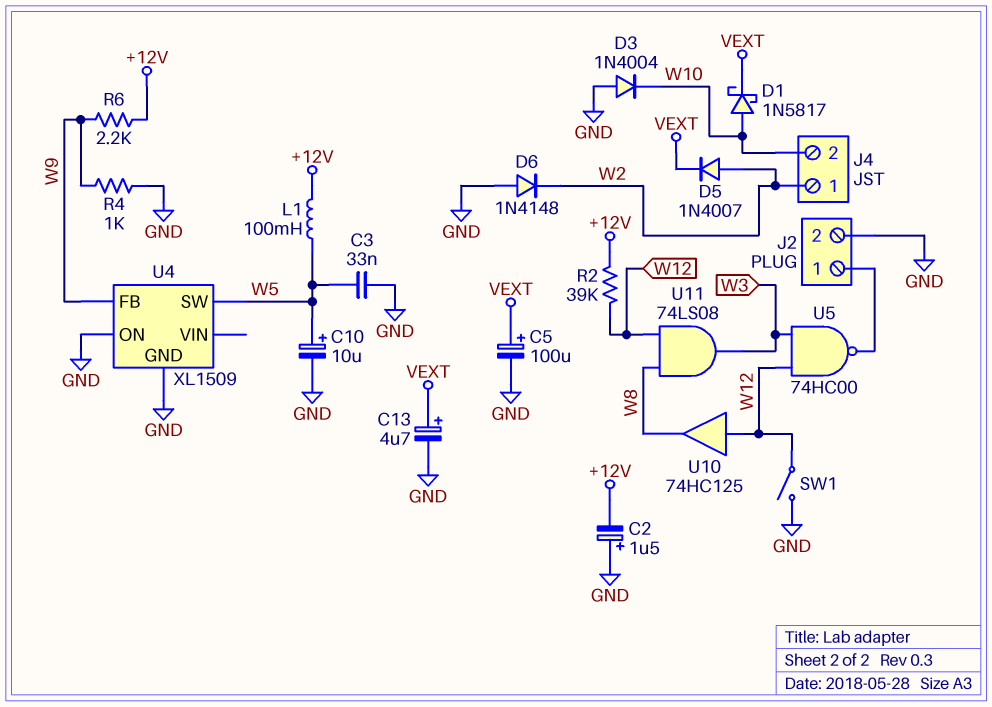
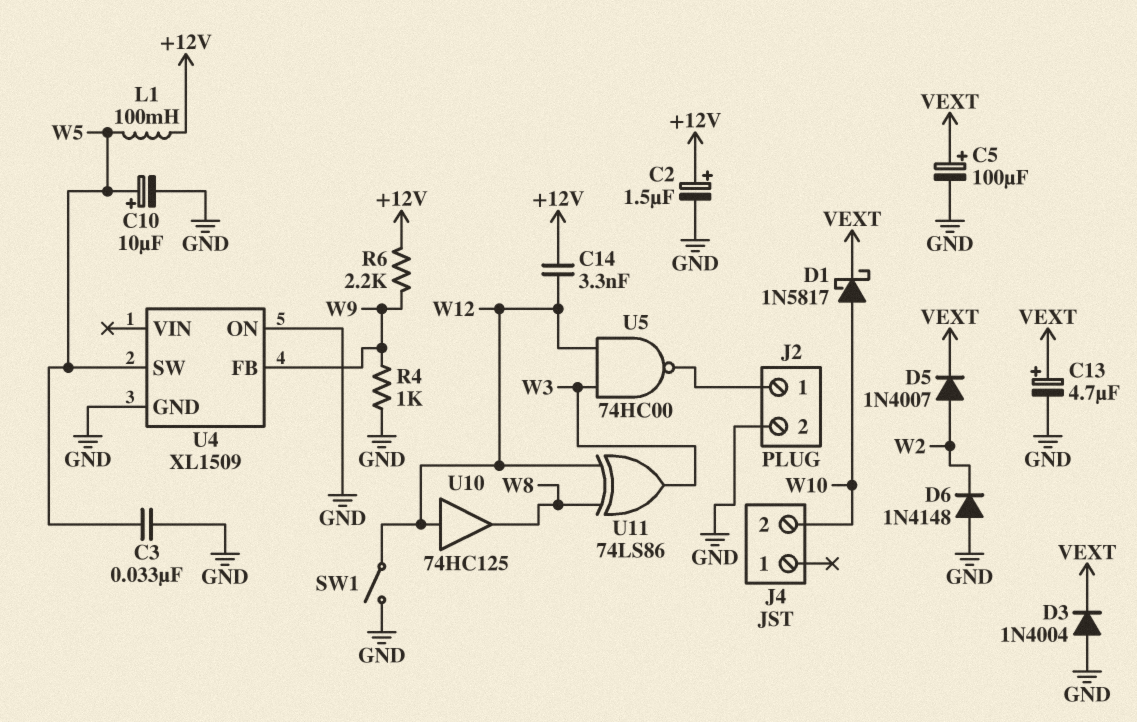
C2: 1.5uF (plus GND, minus +12V) -> 1.5uF (plus +12V, minus GND)
C14: none -> 3.3nF (+12V, W12)
D3: diode 1N4004 (A GND, K W10) -> diode 1N4004 (A GND, K VEXT)
J4 pin 1: W2 -> none
R2: 39k (+12V, W12) -> none
U11: AND 74LS08 (in W8, in W12, out W3) -> XOR 74LS86 (in W8, in W12, out W3)

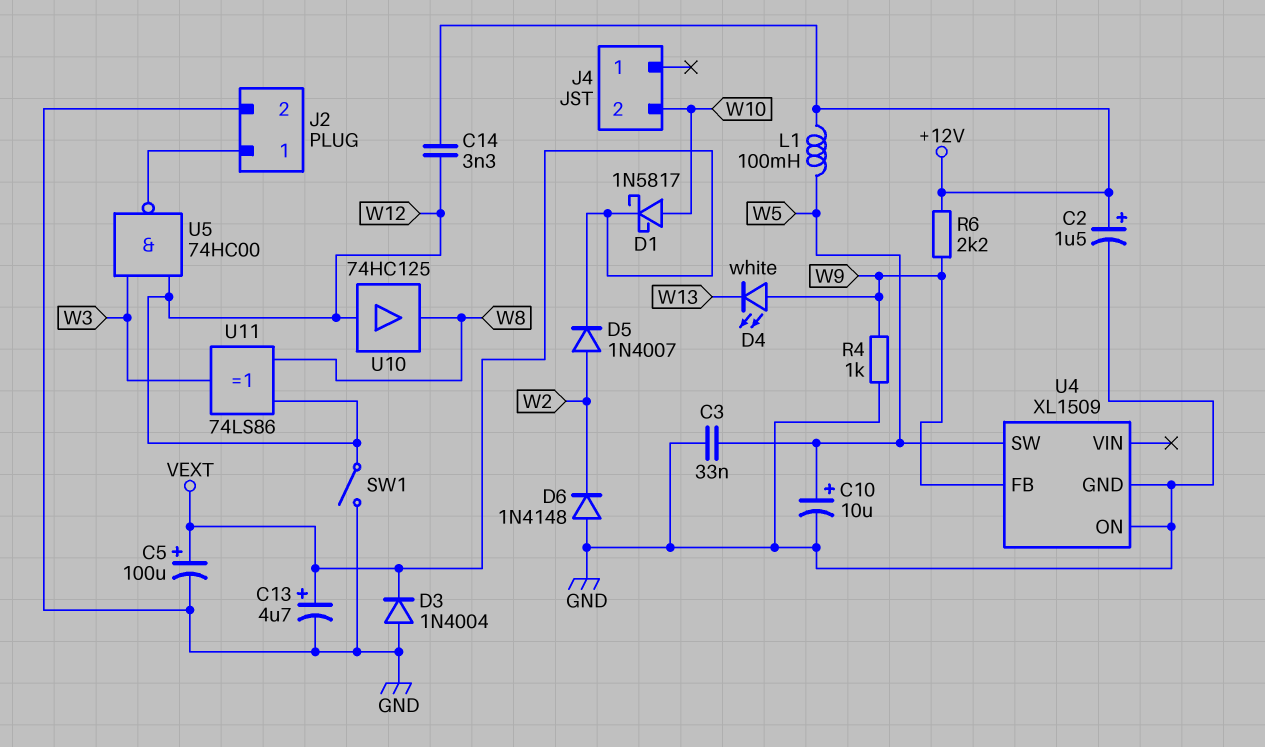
D4: none -> LED white (A W9, K W13)

